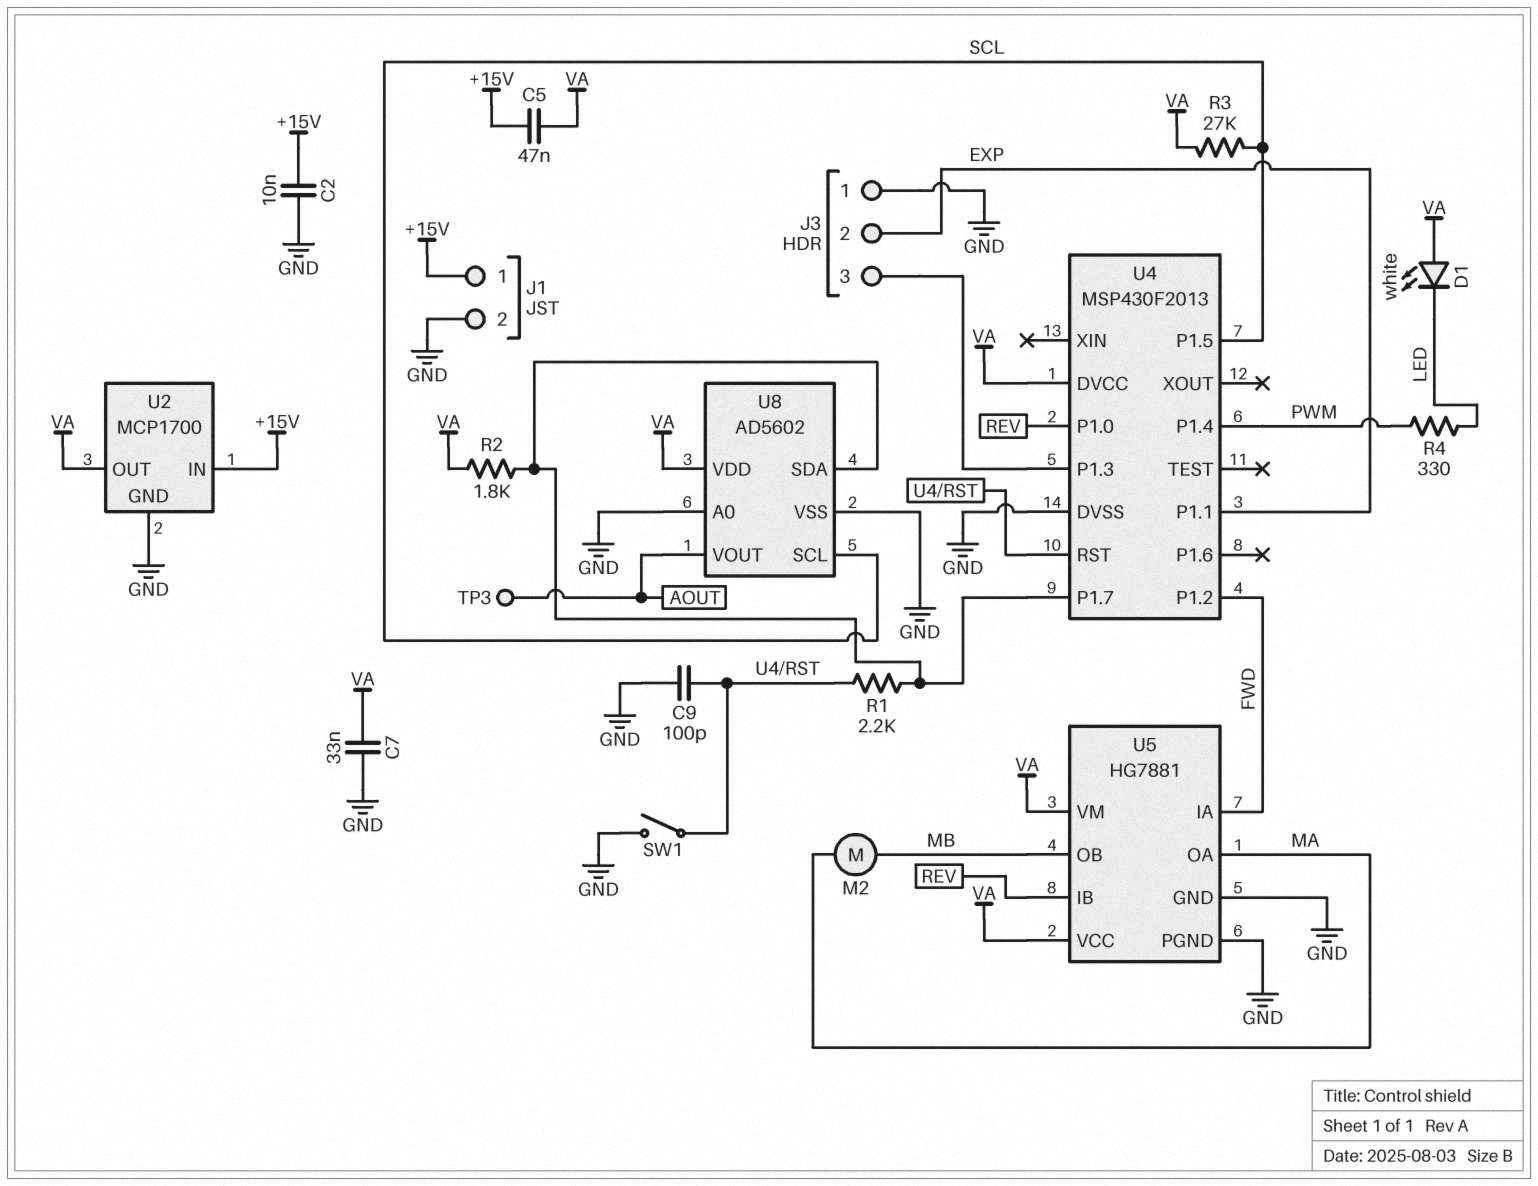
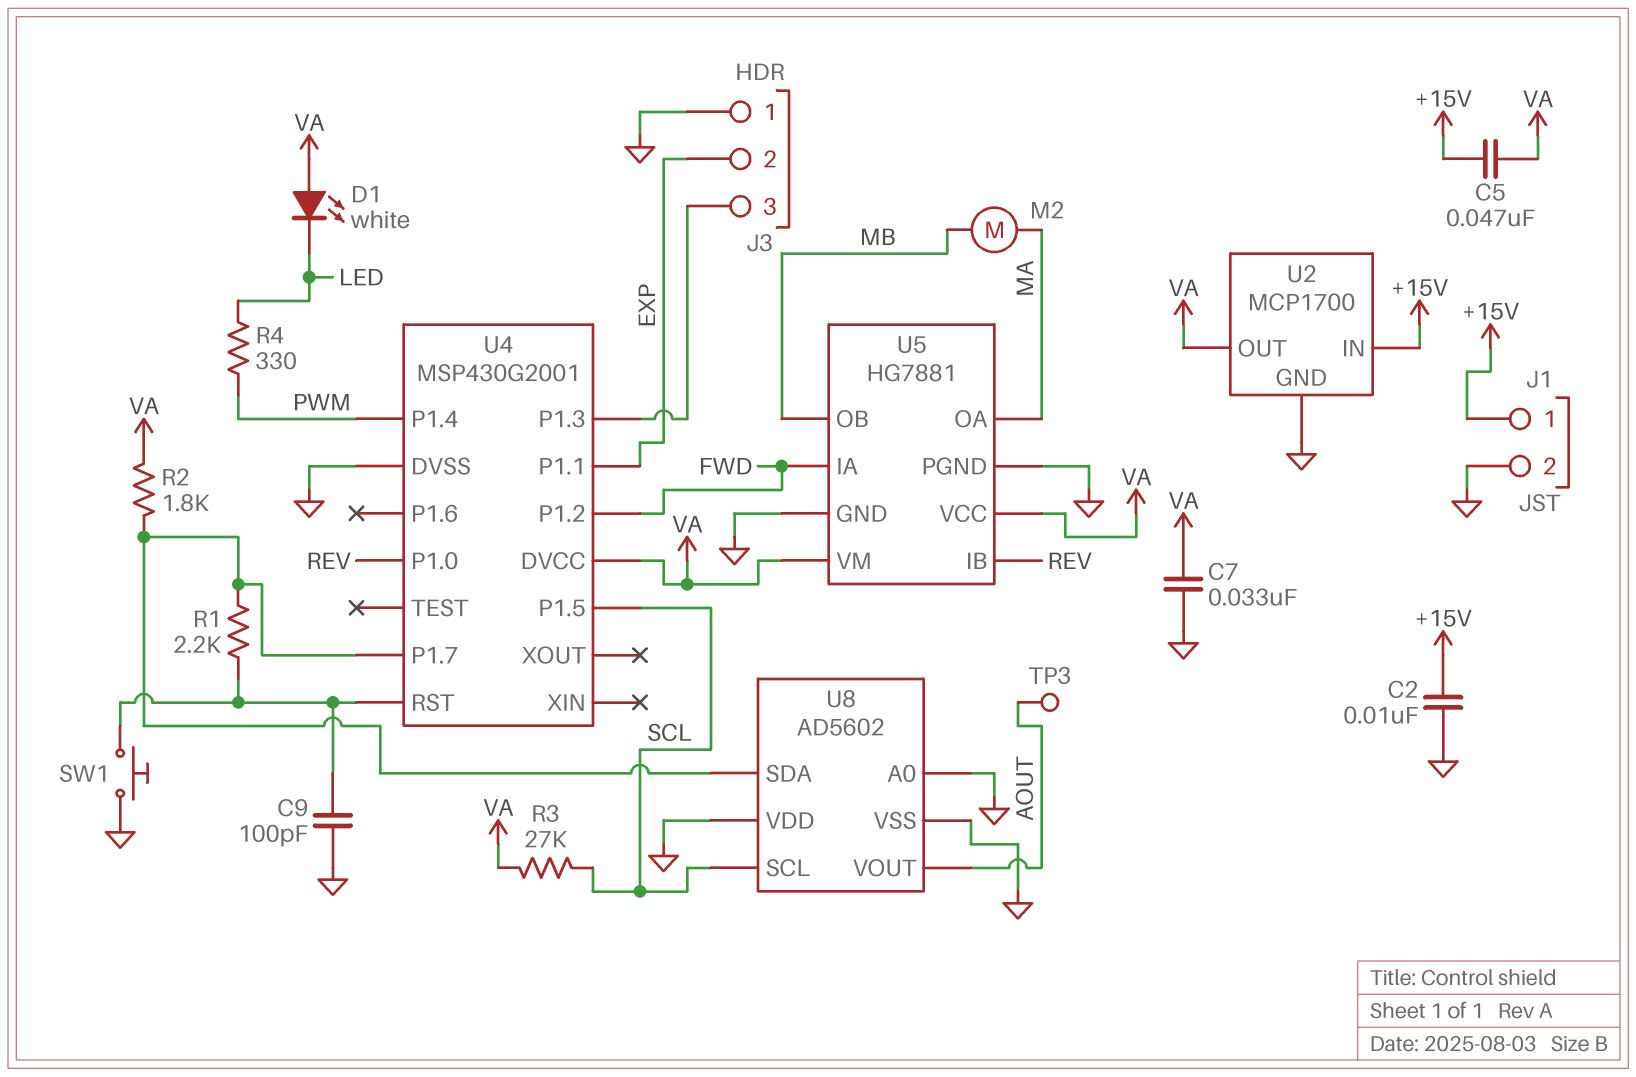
SW1: switch (GND, U4/RST) -> button (GND, U4/RST)
U4: MSP430F2013 -> MSP430G2001
U8 pin VDD: VA -> GND

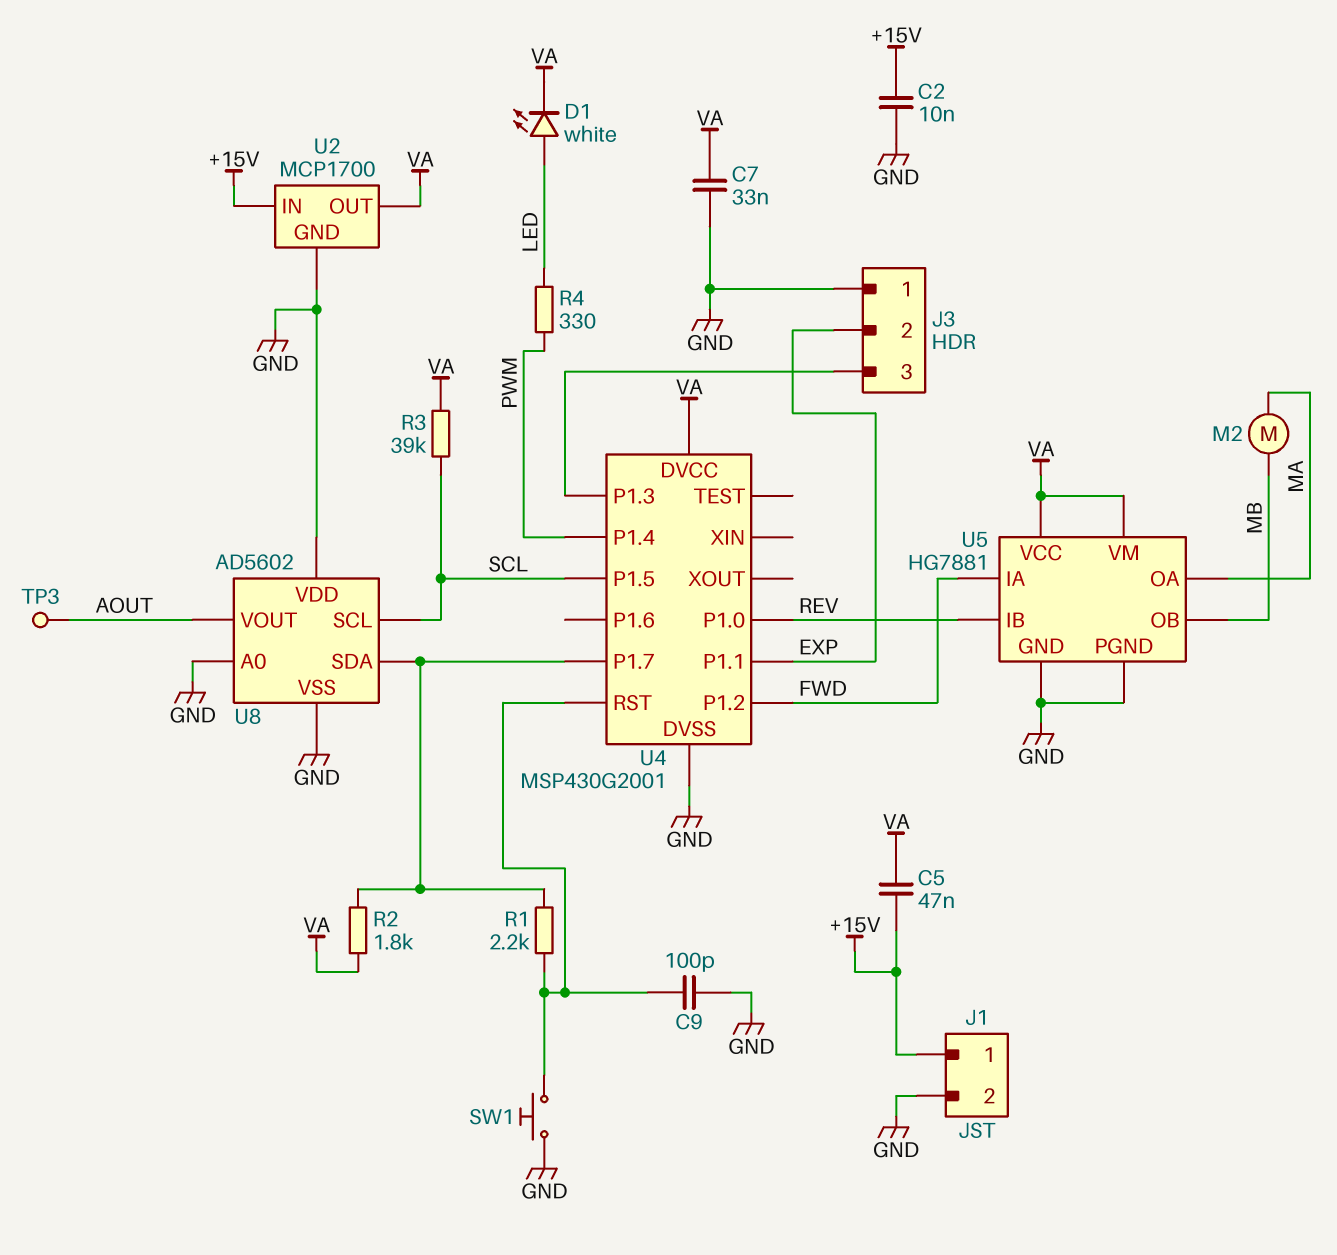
D1: LED white (A VA, K LED) -> LED white (A LED, K VA)
R3: 27k (SCL, VA) -> 39k (SCL, VA)

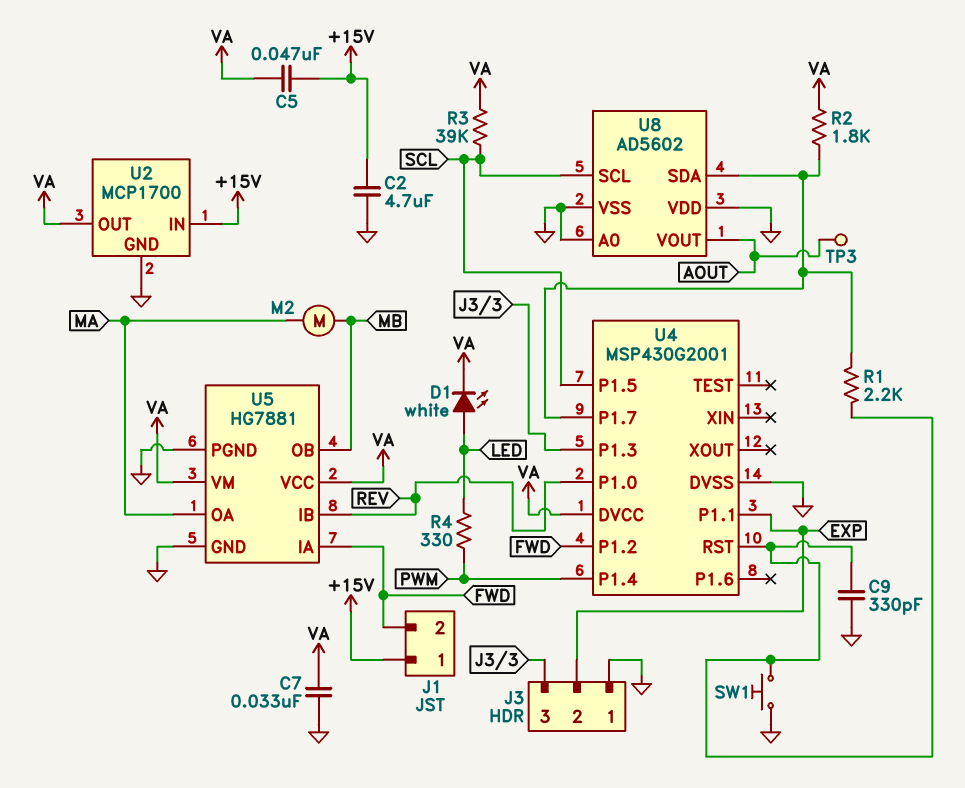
C2: 10nF (+15V, GND) -> 4.7uF (+15V, GND)
C9: 100pF (GND, U4/RST) -> 330pF (GND, U4/RST)
J1 pin 2: GND -> FWD

